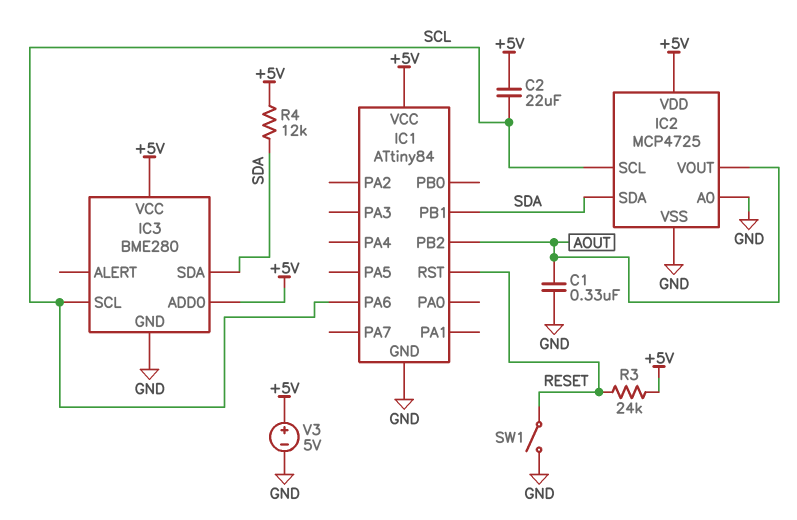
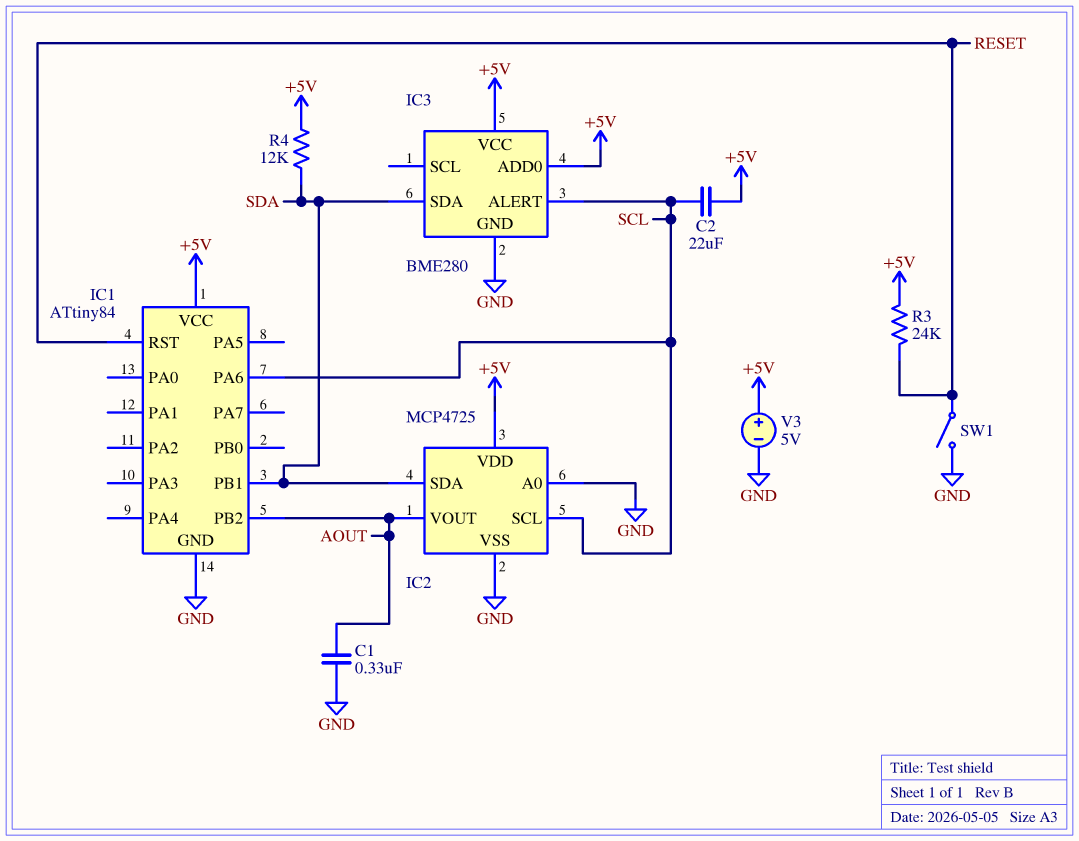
IC3 pin ALERT: none -> SCL
IC3 pin SCL: SCL -> none

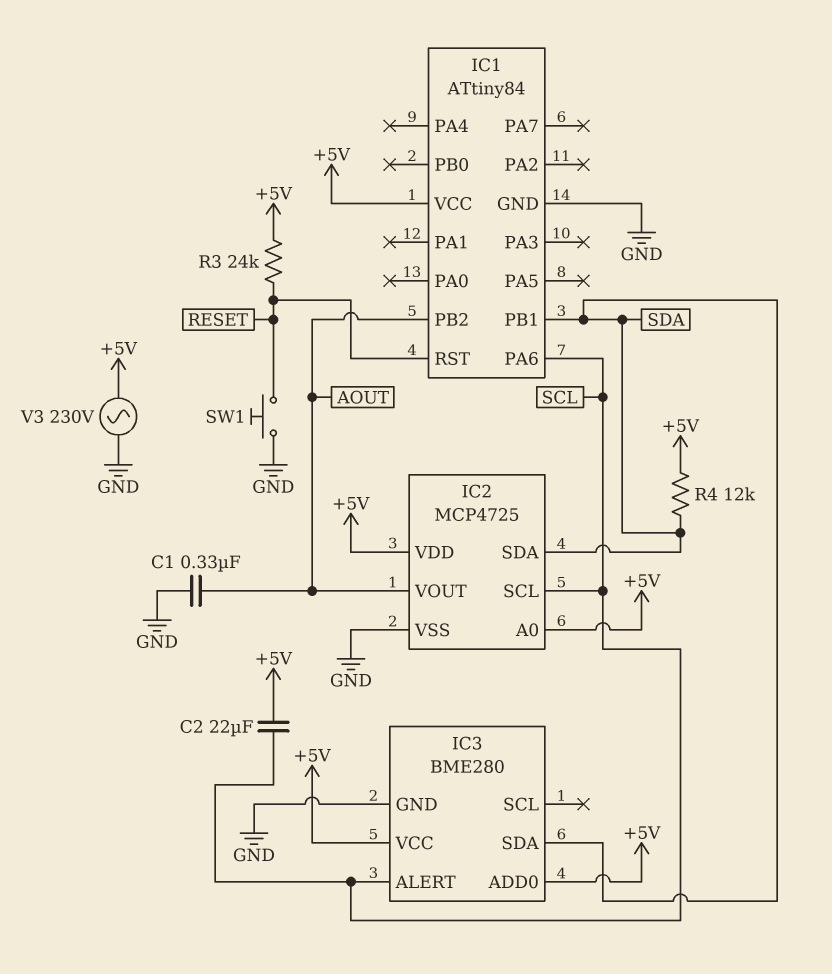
IC2 pin A0: GND -> +5V
SW1: switch (GND, RESET) -> button (GND, RESET)
V3: 5V (plus +5V, minus GND) -> AC 230V (+5V, GND)

